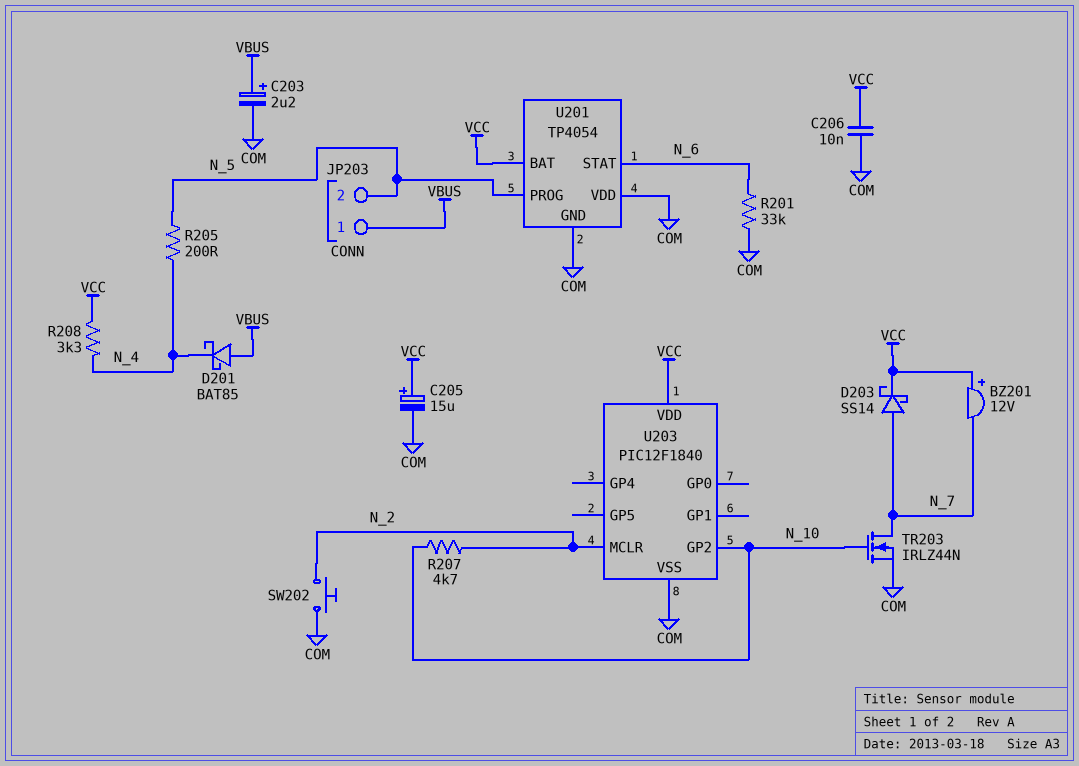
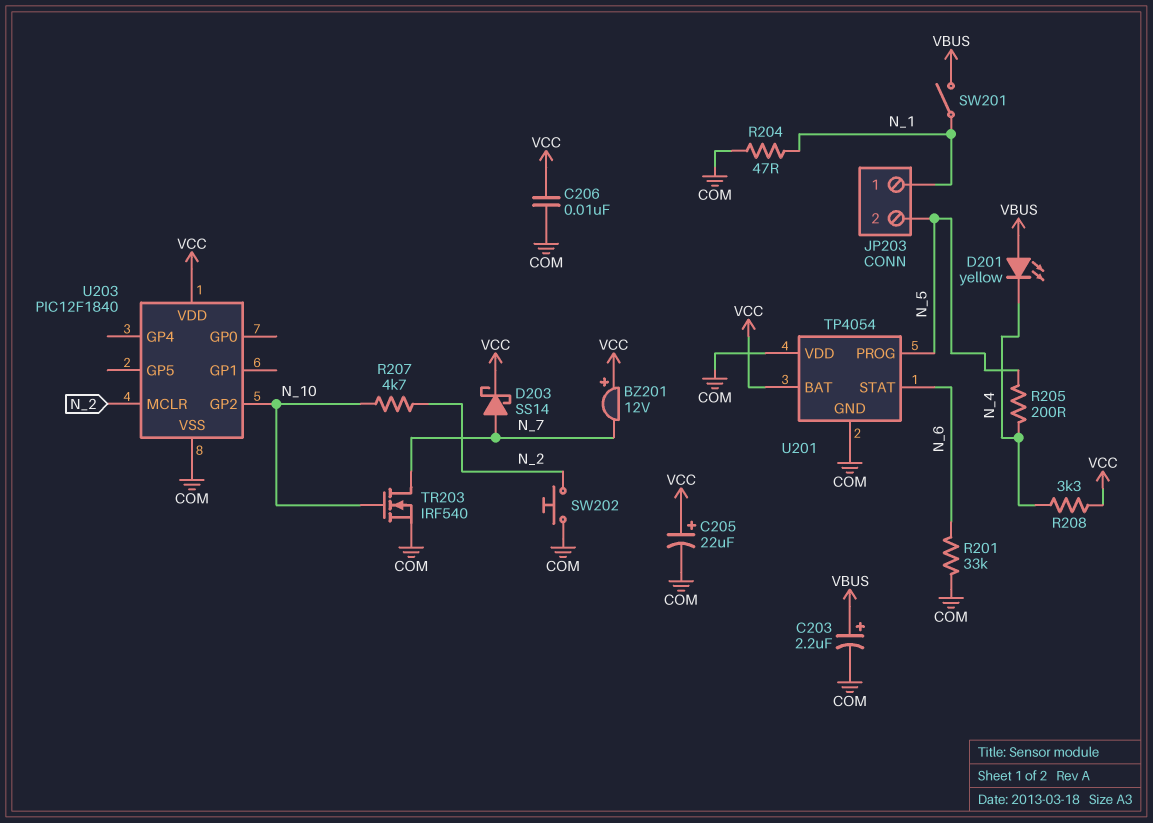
C205: 15uF (plus VCC, minus COM) -> 22uF (plus VCC, minus COM)
D201: schottky BAT85 (A VBUS, K N_4) -> LED yellow (A VBUS, K N_4)
JP203 pin 1: VBUS -> N_1
R204: none -> 47 (COM, N_1)
SW201: none -> switch (N_1, VBUS)
TR203: NMOS IRLZ44N (G N_10, D N_7, S COM) -> NMOS IRF540 (G N_10, D N_7, S COM)

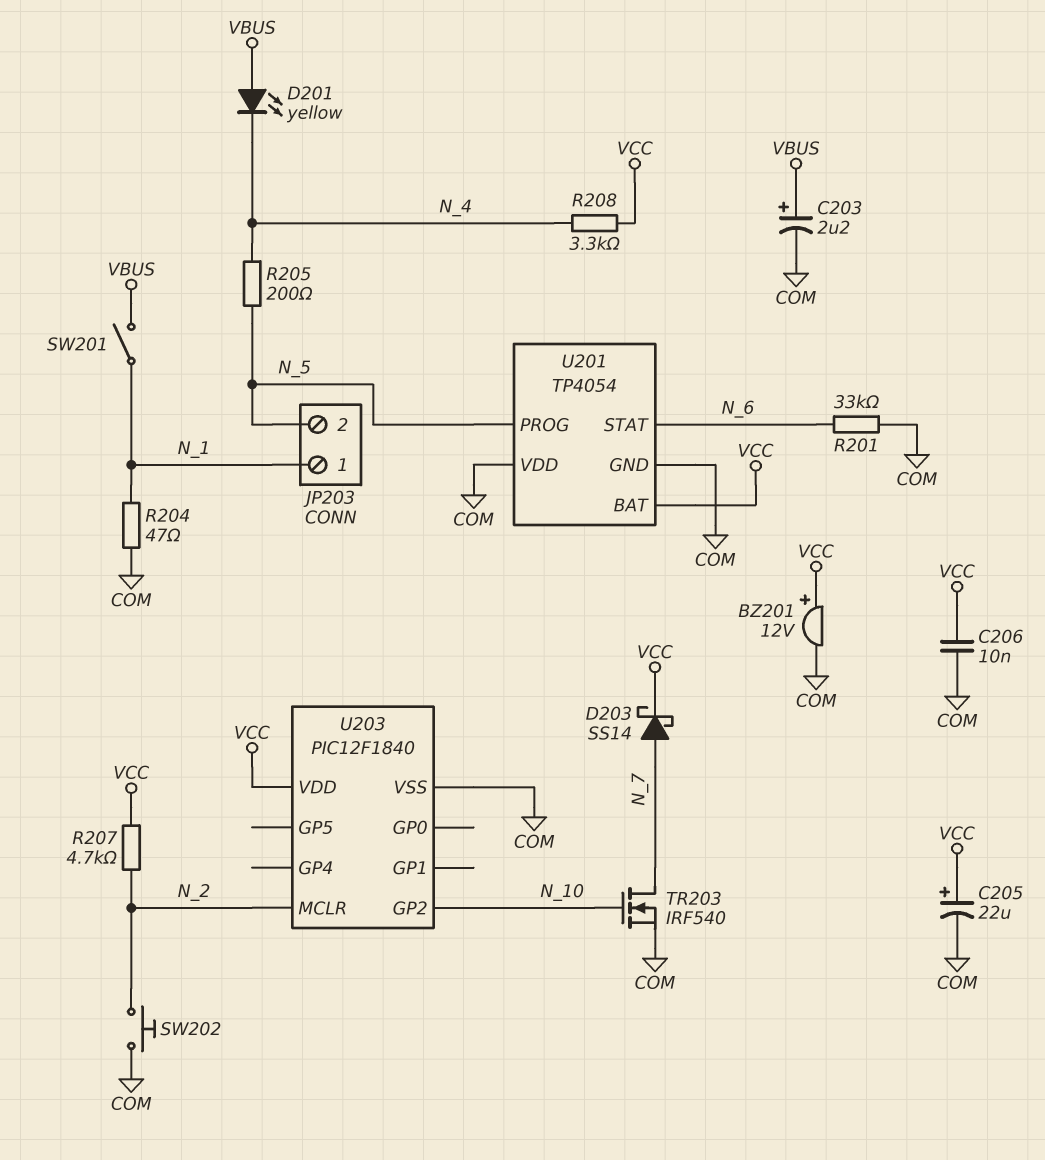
BZ201: buzzer 12V (plus VCC, minus N_7) -> buzzer 12V (plus VCC, minus COM)
R207: 4.7k (N_2, N_10) -> 4.7k (N_2, VCC)

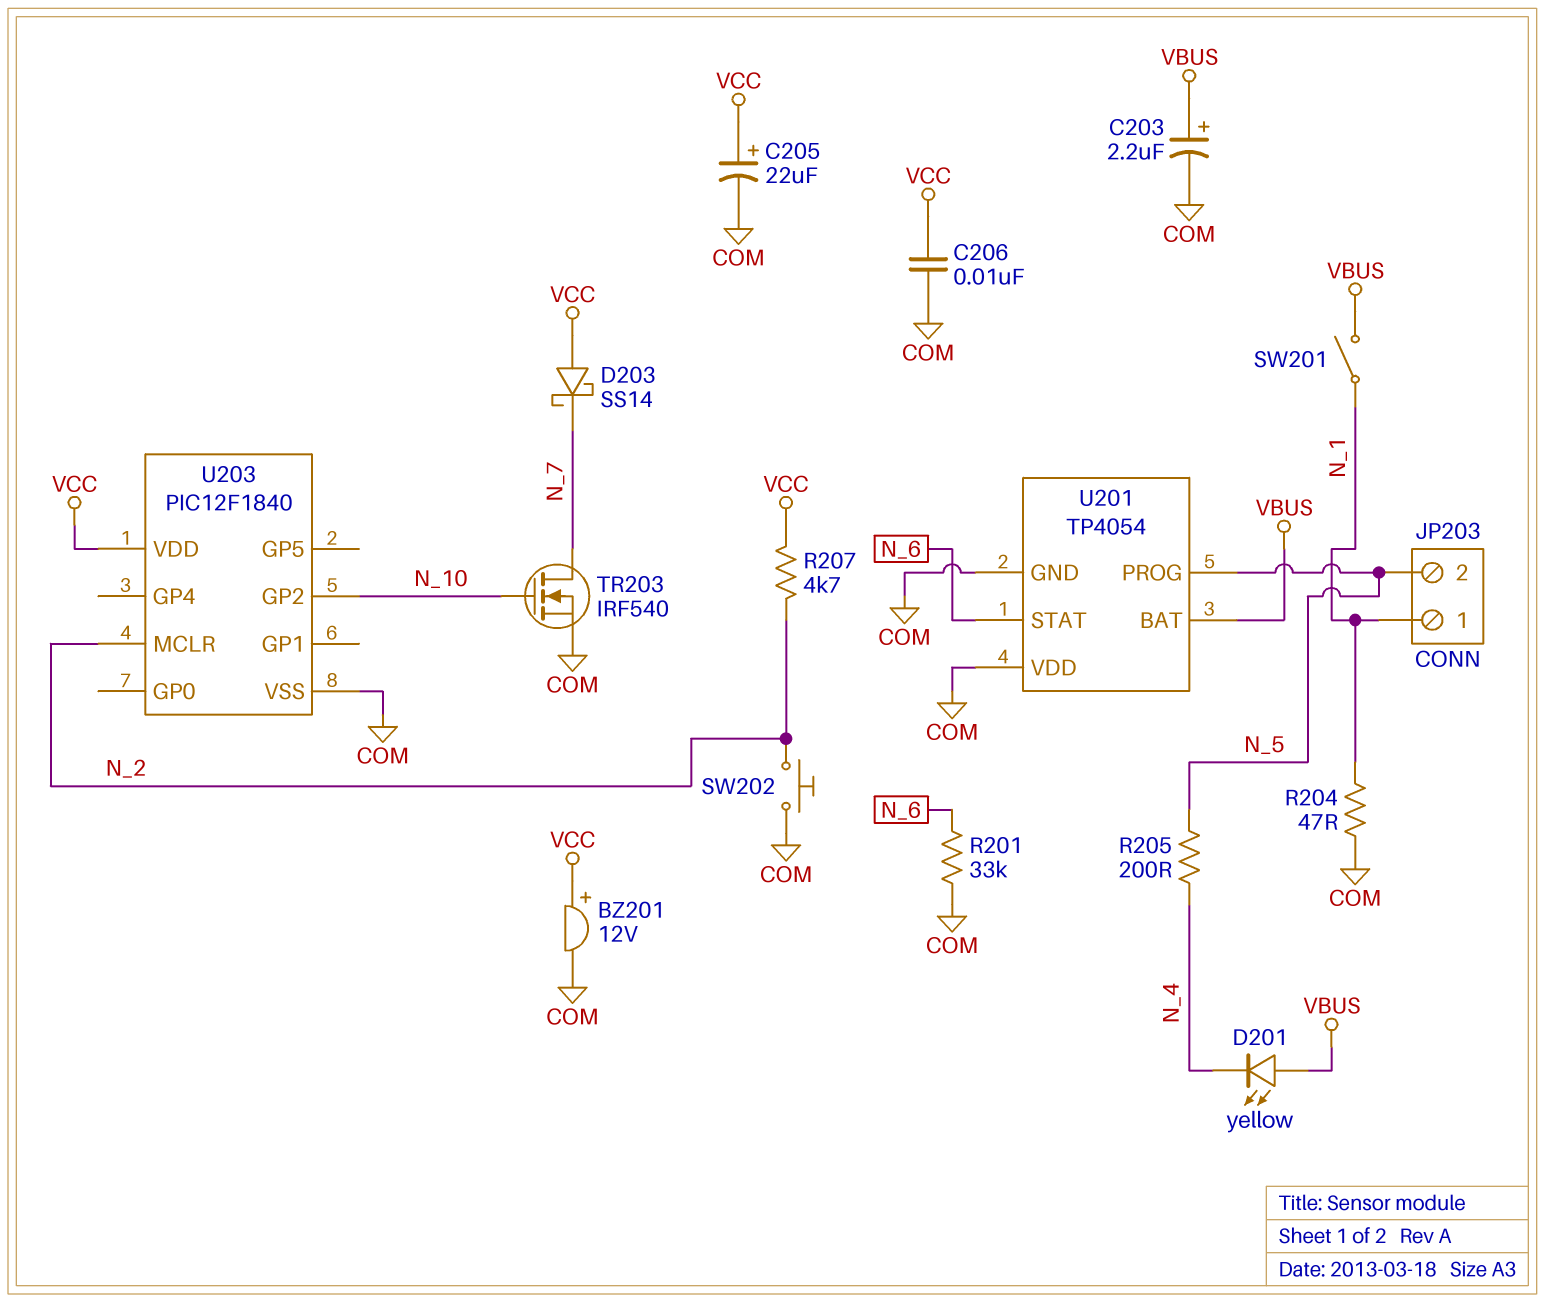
D203: schottky SS14 (A N_7, K VCC) -> schottky SS14 (A VCC, K N_7)
R208: 3.3k (N_4, VCC) -> none
U201 pin BAT: VCC -> VBUS

